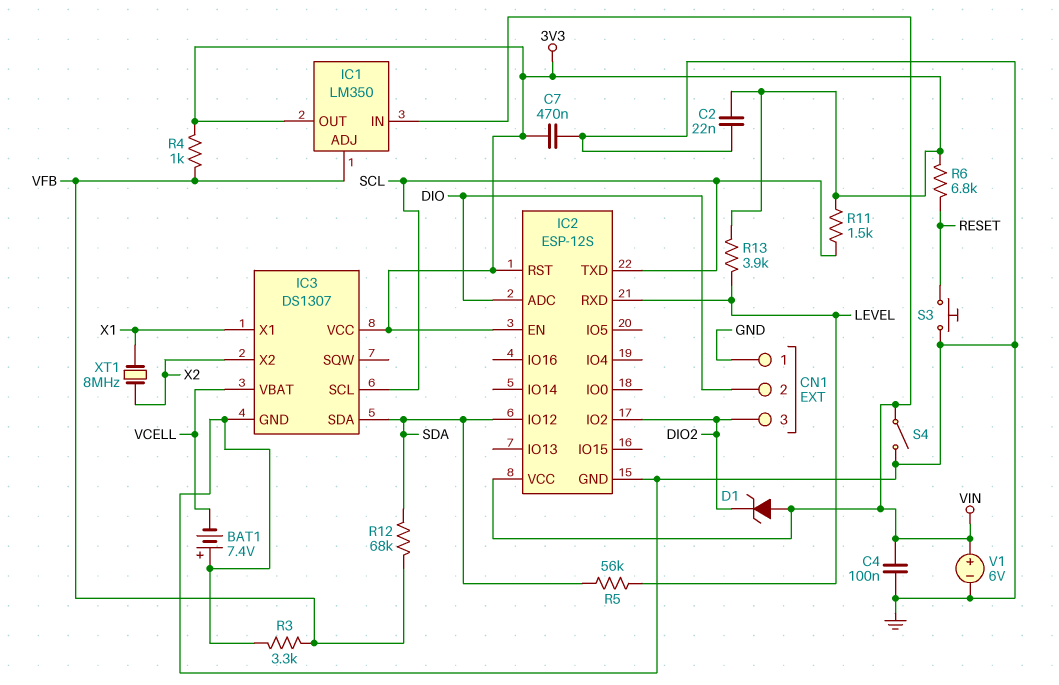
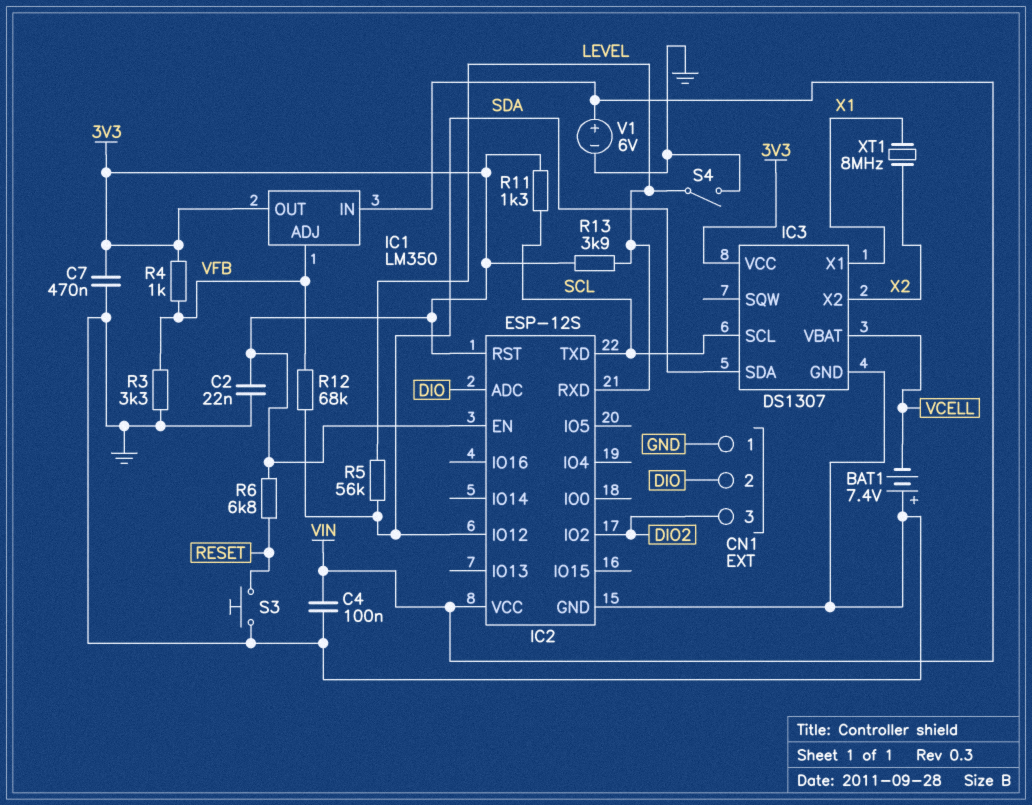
D1: zener (A VIN, K DIO2) -> none
R11: 1.5k (3V3, SCL) -> 1.3k (3V3, SCL)
S4: switch (GND, VIN) -> switch (GND, LEVEL)

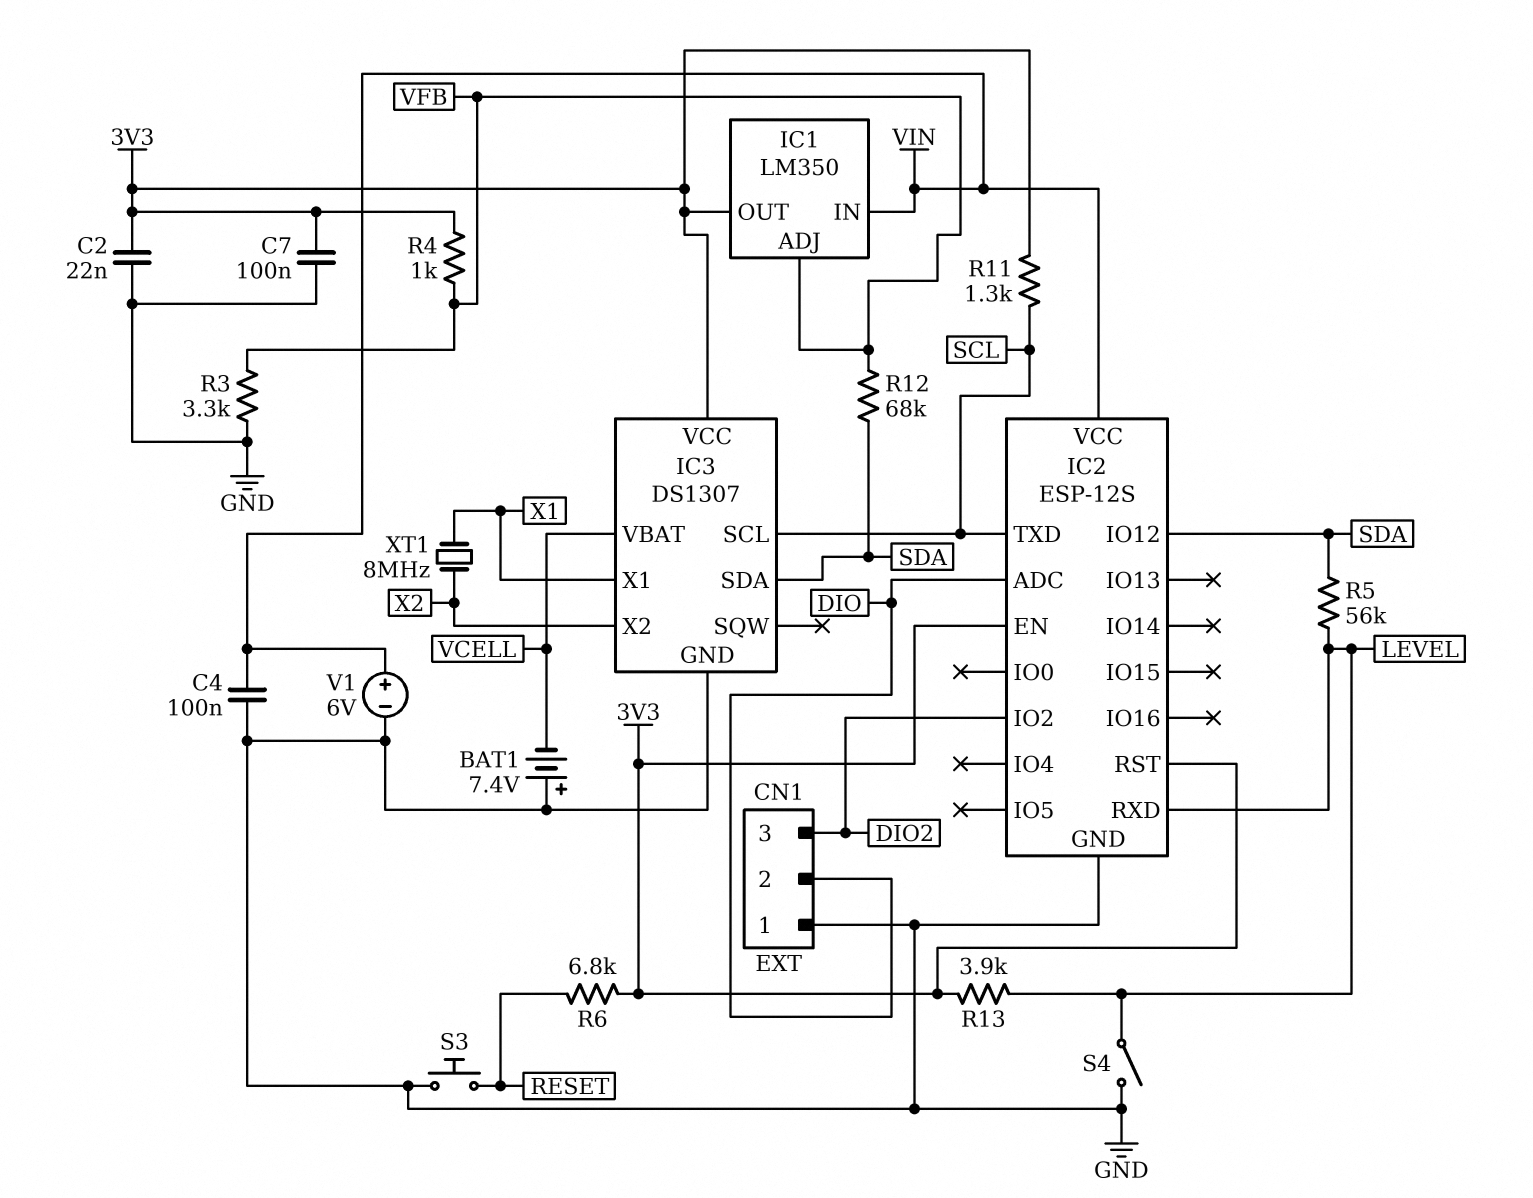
C7: 470nF (3V3, GND) -> 100nF (3V3, GND)

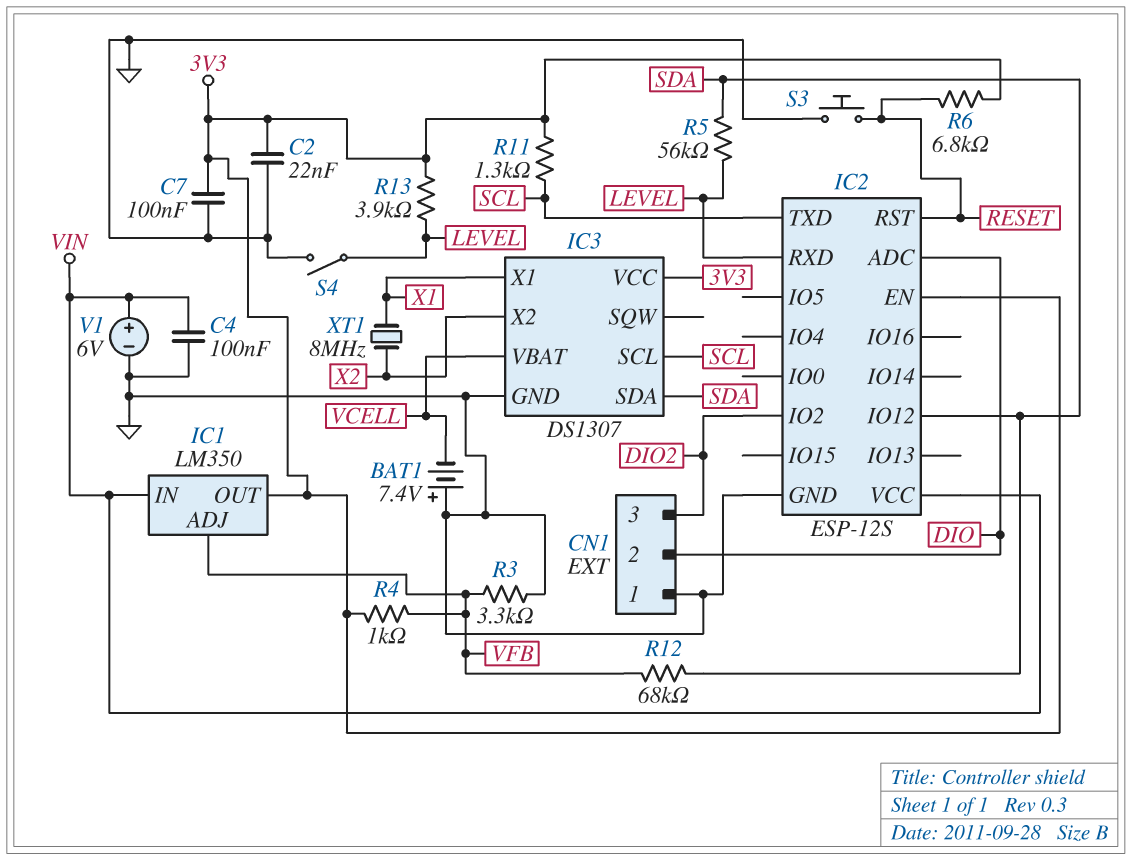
IC2 pin RST: 3V3 -> RESET

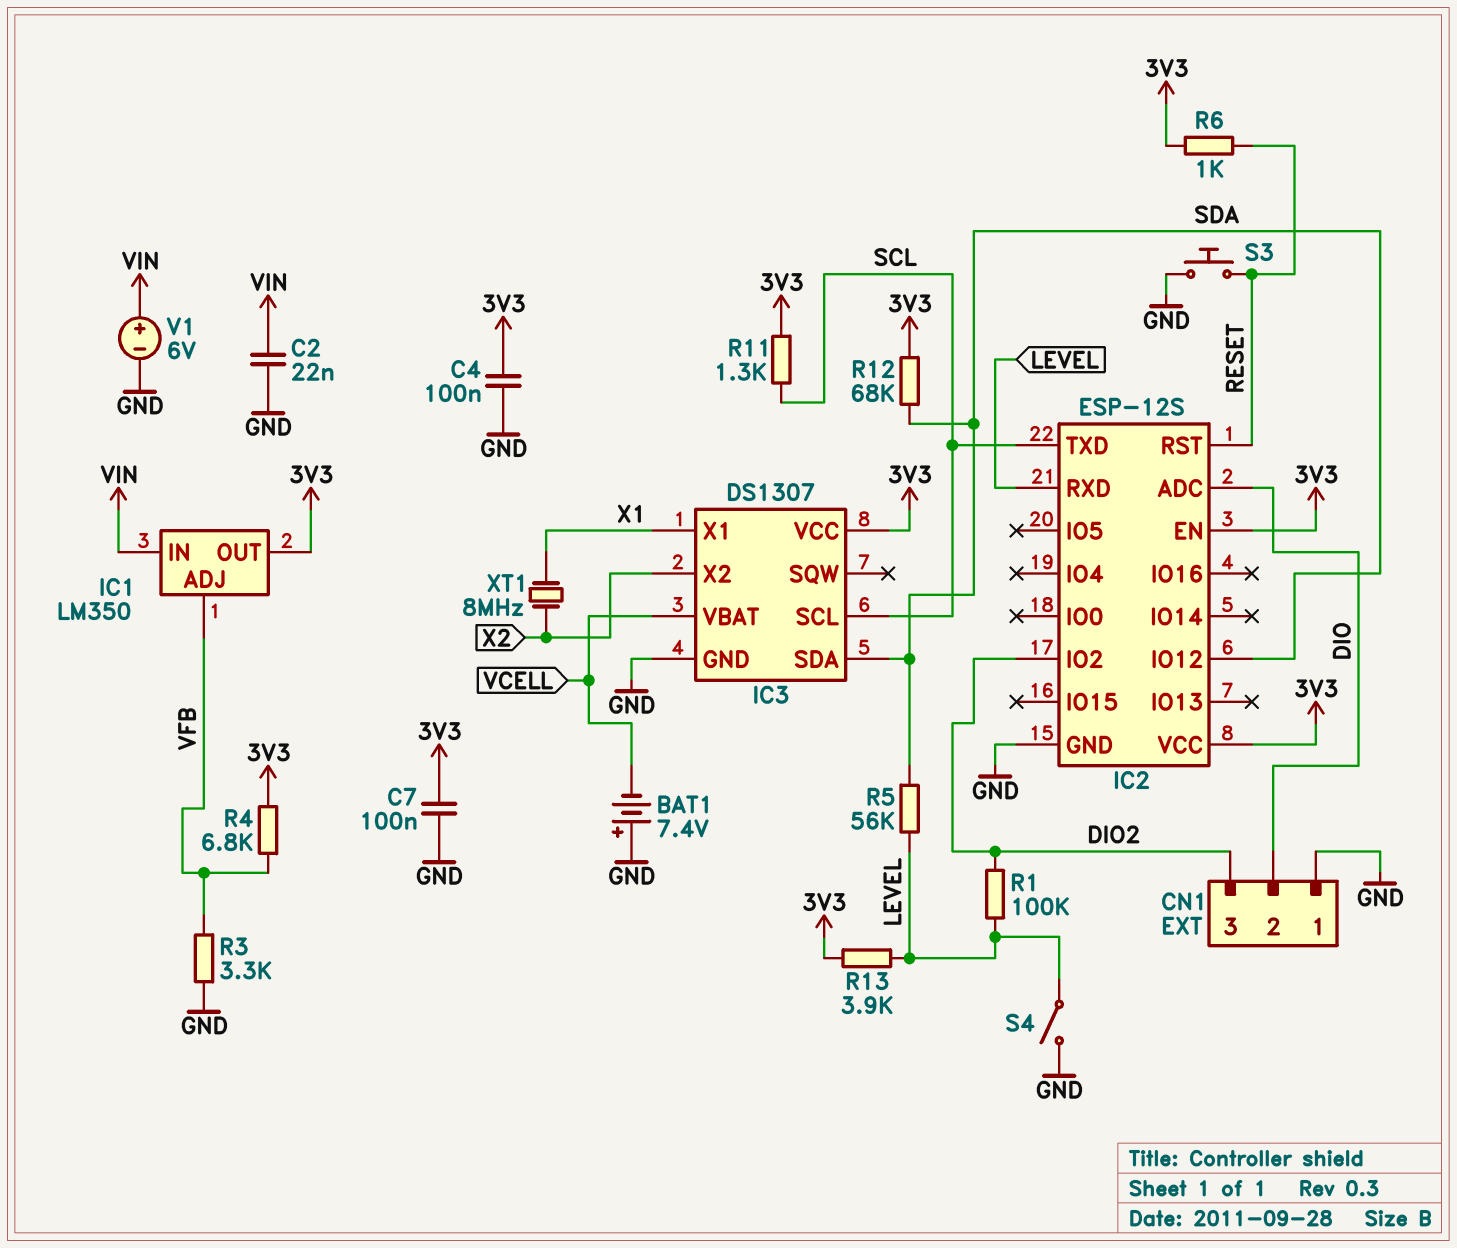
C2: 22nF (3V3, GND) -> 22nF (GND, VIN)
C4: 100nF (GND, VIN) -> 100nF (3V3, GND)
IC2 pin VCC: VIN -> 3V3
R1: none -> 100k (DIO2, LEVEL)
R4: 1k (3V3, VFB) -> 6.8k (3V3, VFB)
R6: 6.8k (3V3, RESET) -> 1k (3V3, RESET)
R12: 68k (SDA, VFB) -> 68k (3V3, SDA)

